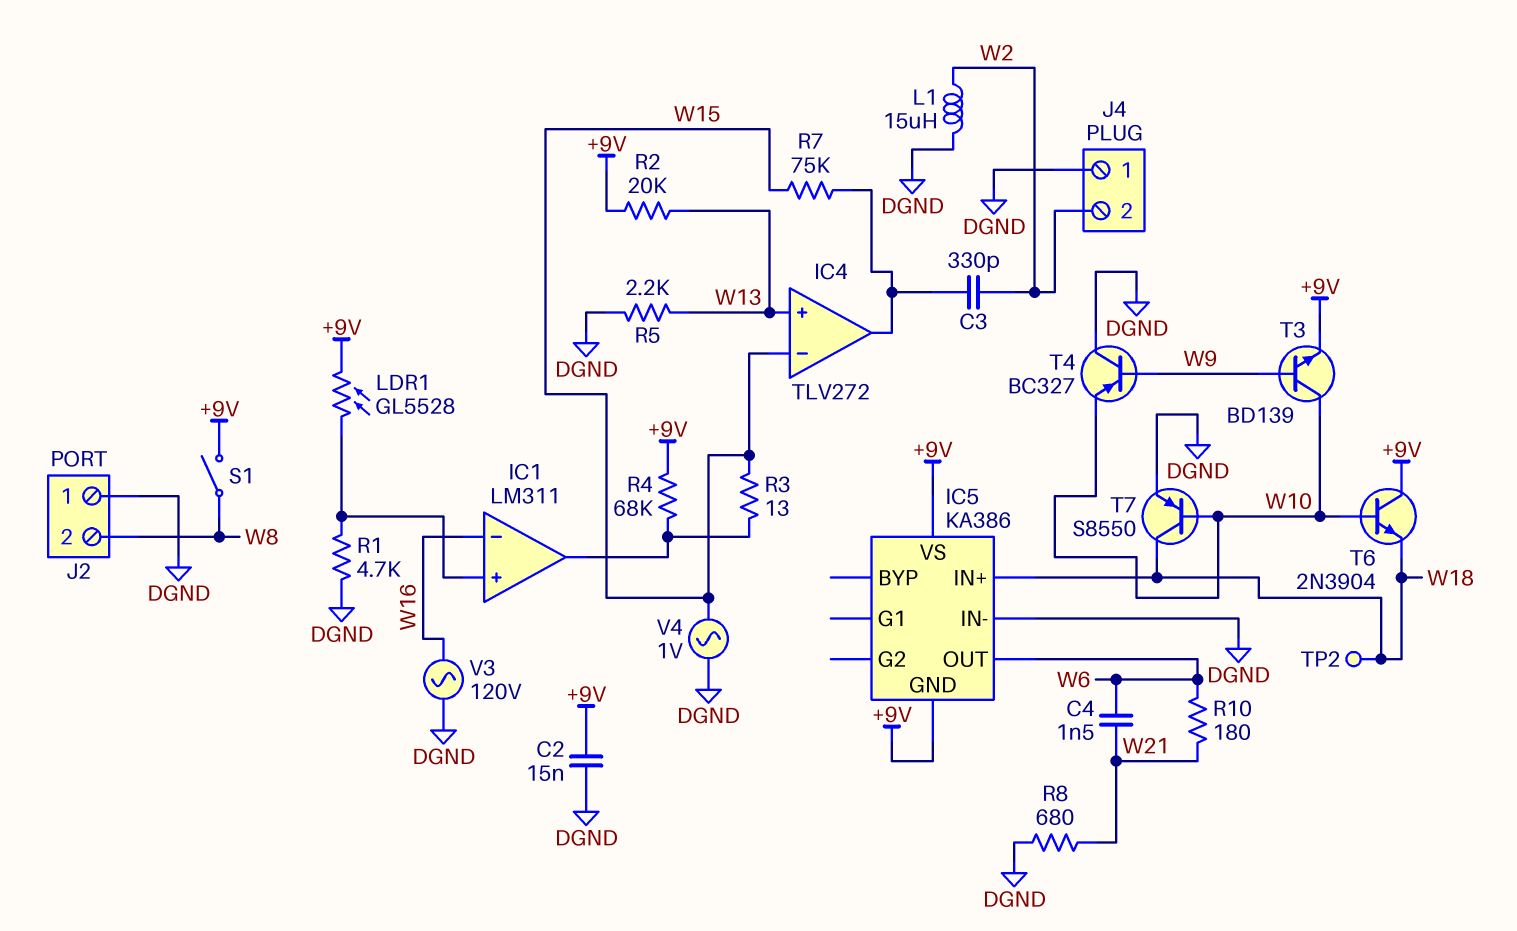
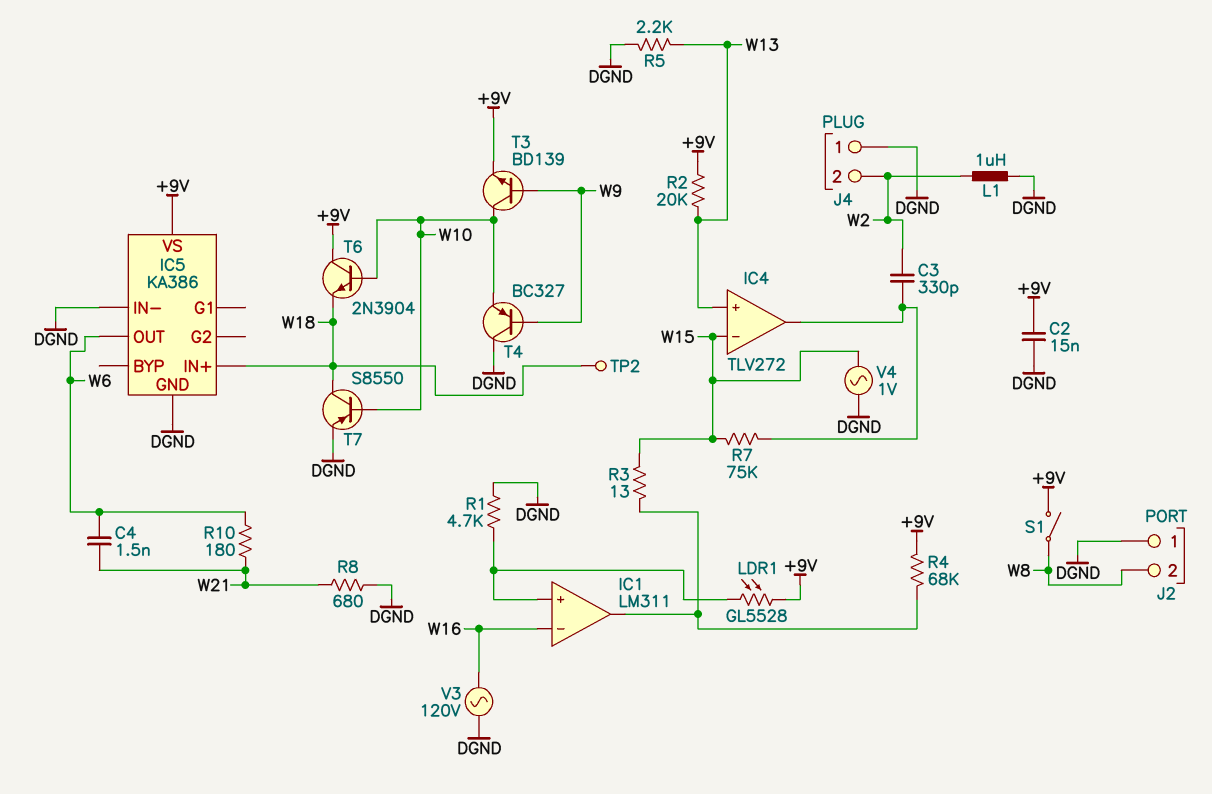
IC5 pin GND: +9V -> DGND
L1: 15uH (DGND, W2) -> 1uH (DGND, W2)

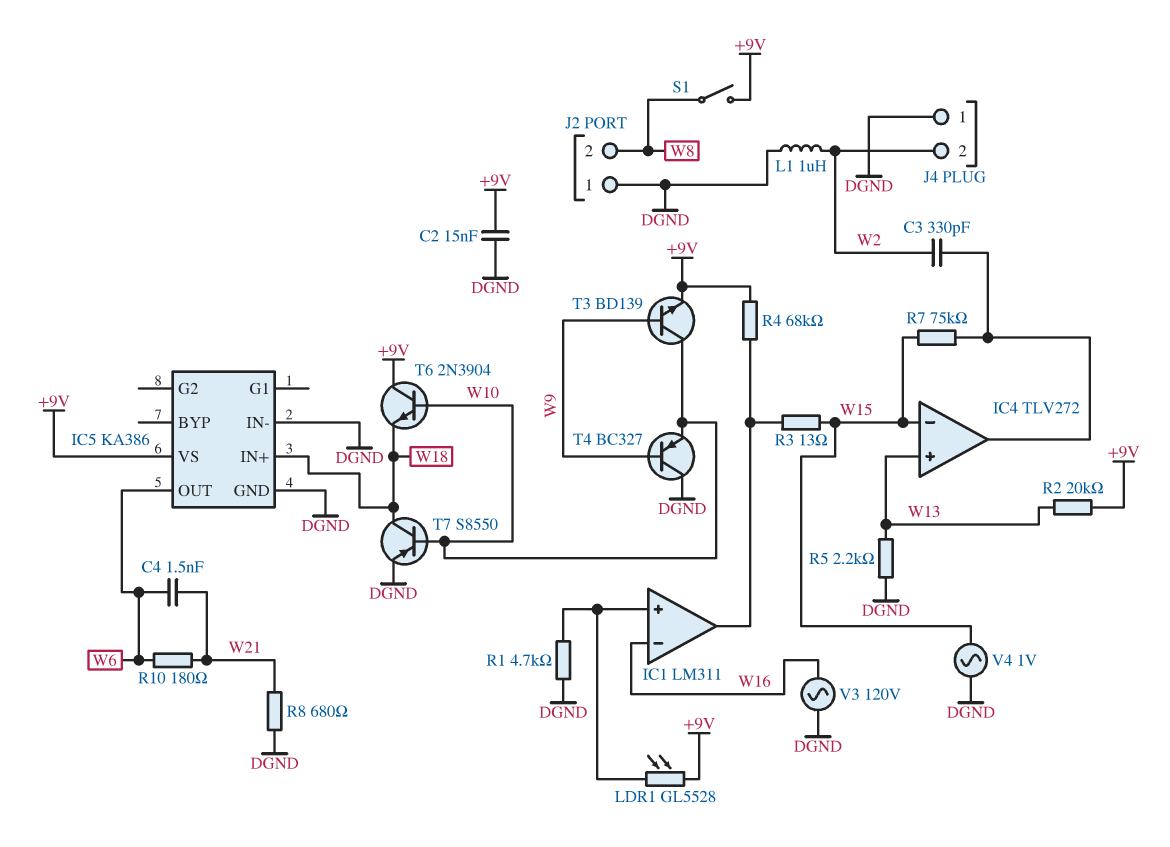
TP2: test point (W18) -> none

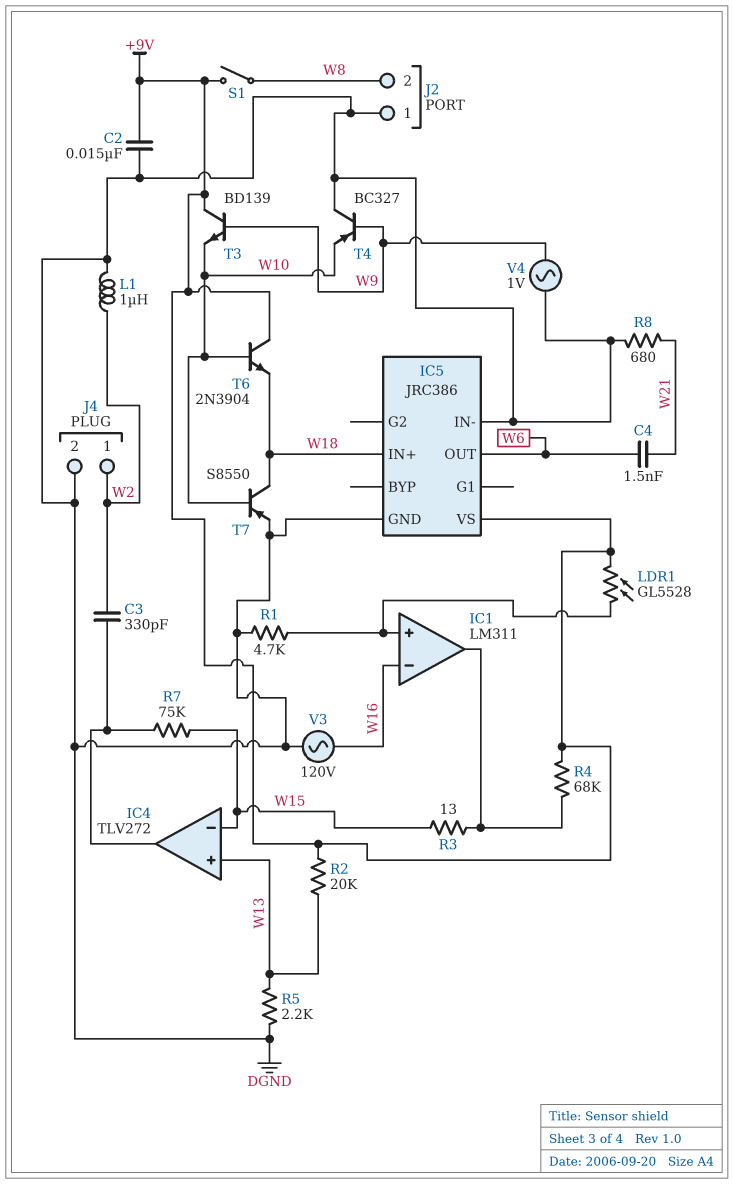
IC5: KA386 -> JRC386
J4 pin 1: DGND -> W2
J4 pin 2: W2 -> DGND
R10: 180 (W6, W21) -> none
T3: NPN BD139 (B W9, C W10, E +9V) -> NPN BD139 (B W9, C +9V, E W10)
V4: AC 1V (DGND, W15) -> AC 1V (DGND, W9)

